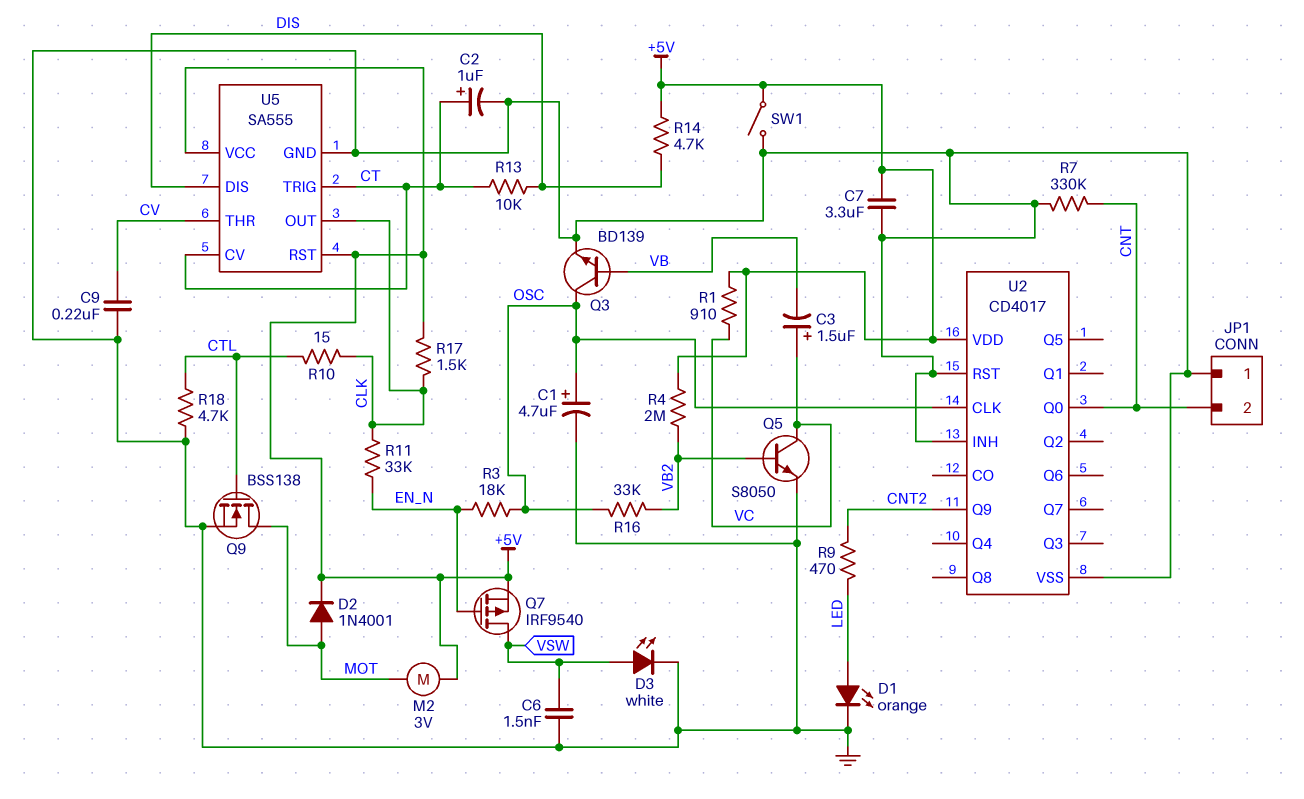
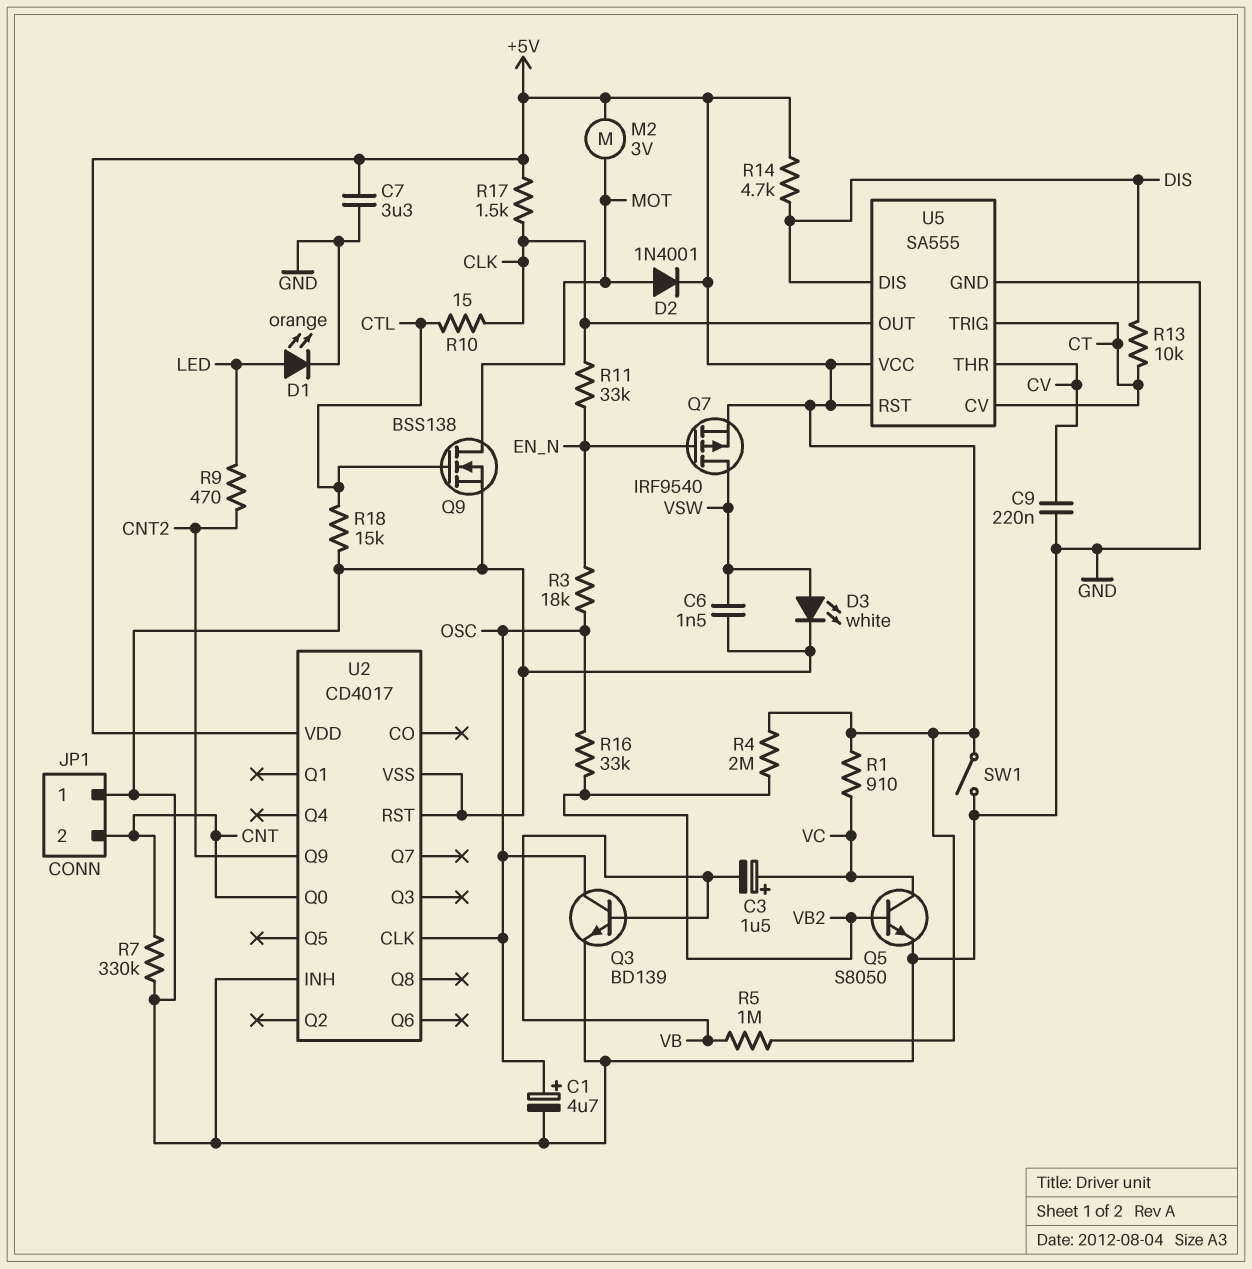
C2: 1uF (plus CT, minus GND) -> none
R5: none -> 1M (+5V, VB)
R18: 4.7k (CTL, GND) -> 15k (CTL, GND)

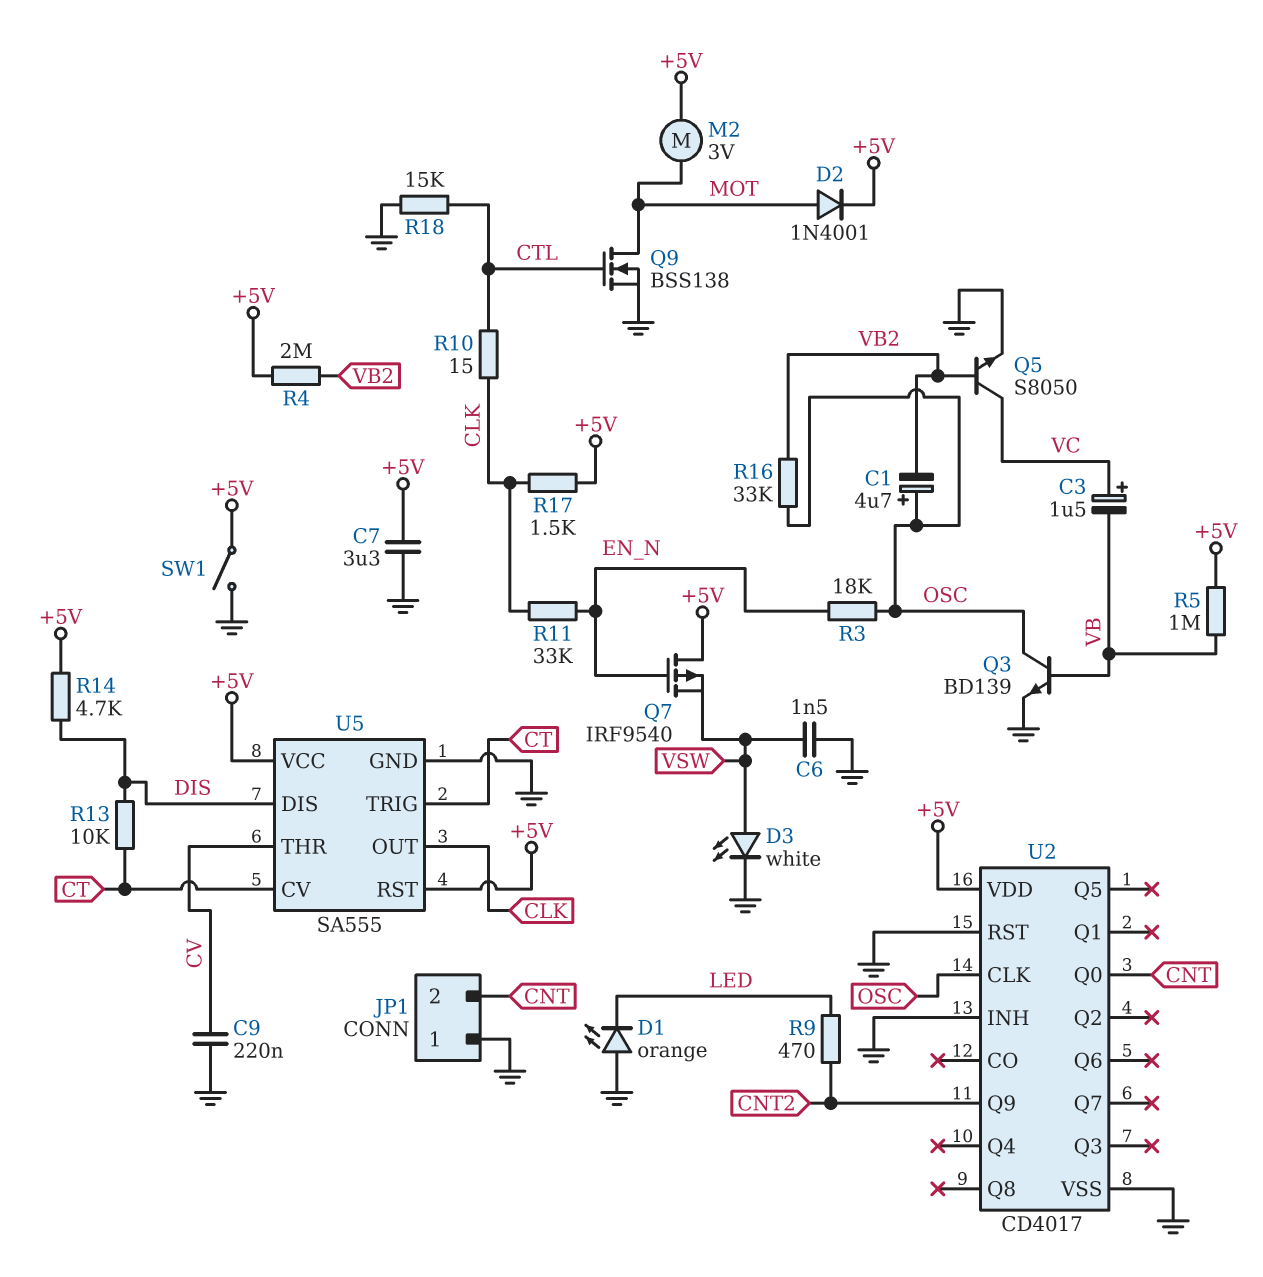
C1: 4.7uF (plus OSC, minus GND) -> 4.7uF (plus OSC, minus VB2)
D1: LED orange (A LED, K GND) -> LED orange (A GND, K LED)
Q7: PMOS IRF9540 (G EN_N, D VSW, S +5V) -> PMOS IRF9540 (G EN_N, D +5V, S VSW)
R1: 910 (+5V, VC) -> none
R7: 330k (CNT, GND) -> none

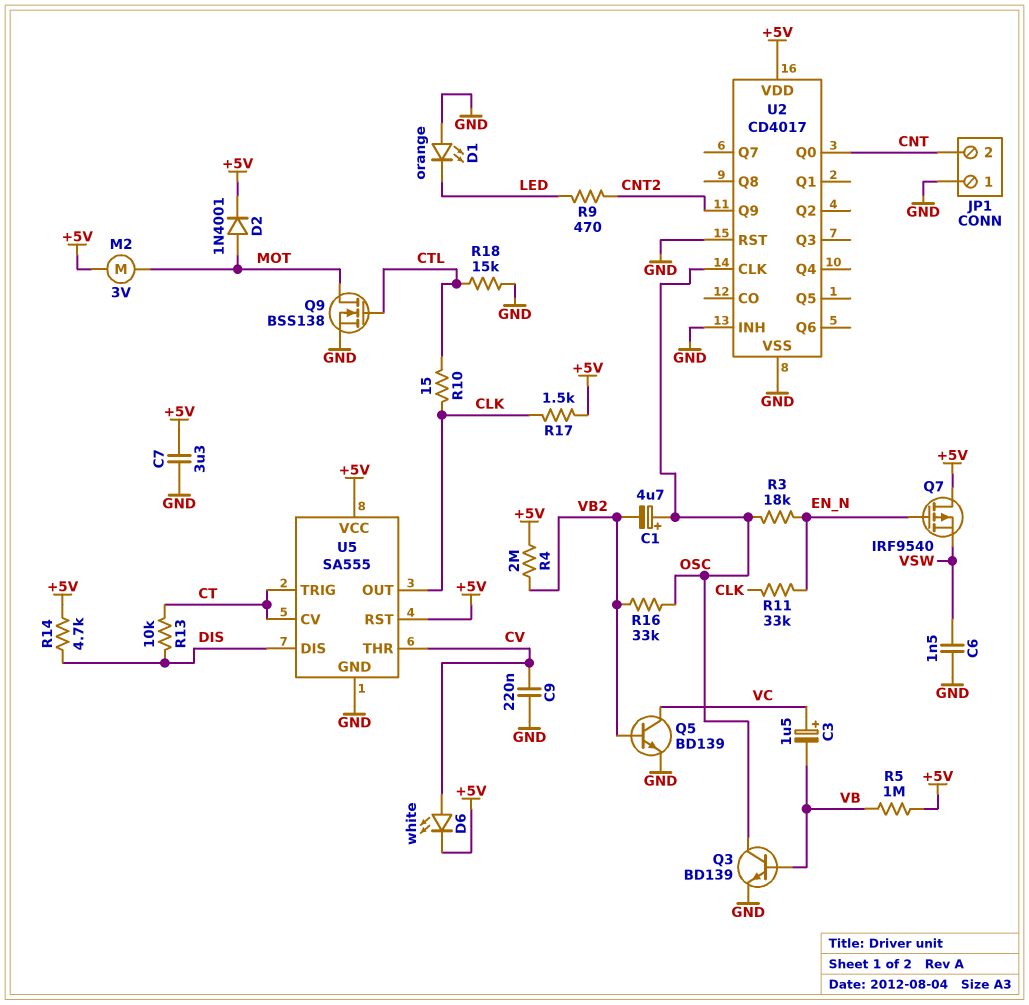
D3: LED white (A VSW, K GND) -> none
D6: none -> LED white (A CV, K +5V)
Q5: NPN S8050 (B VB2, C VC, E GND) -> NPN BD139 (B VB2, C VC, E GND)
SW1: switch (+5V, GND) -> none

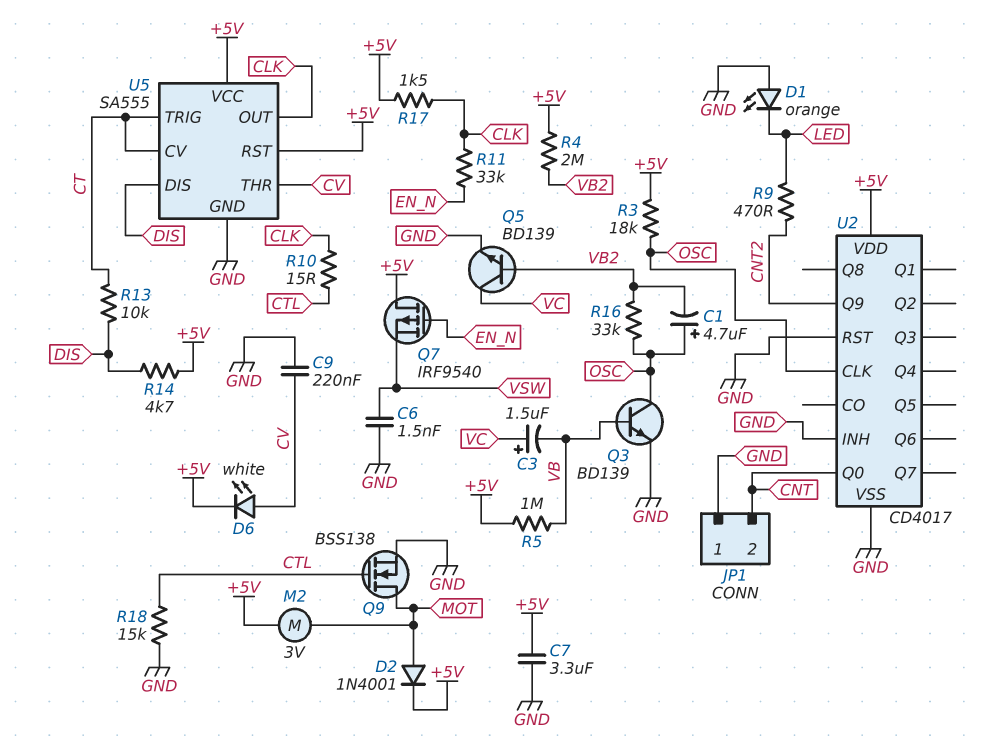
R3: 18k (EN_N, OSC) -> 18k (+5V, OSC)

